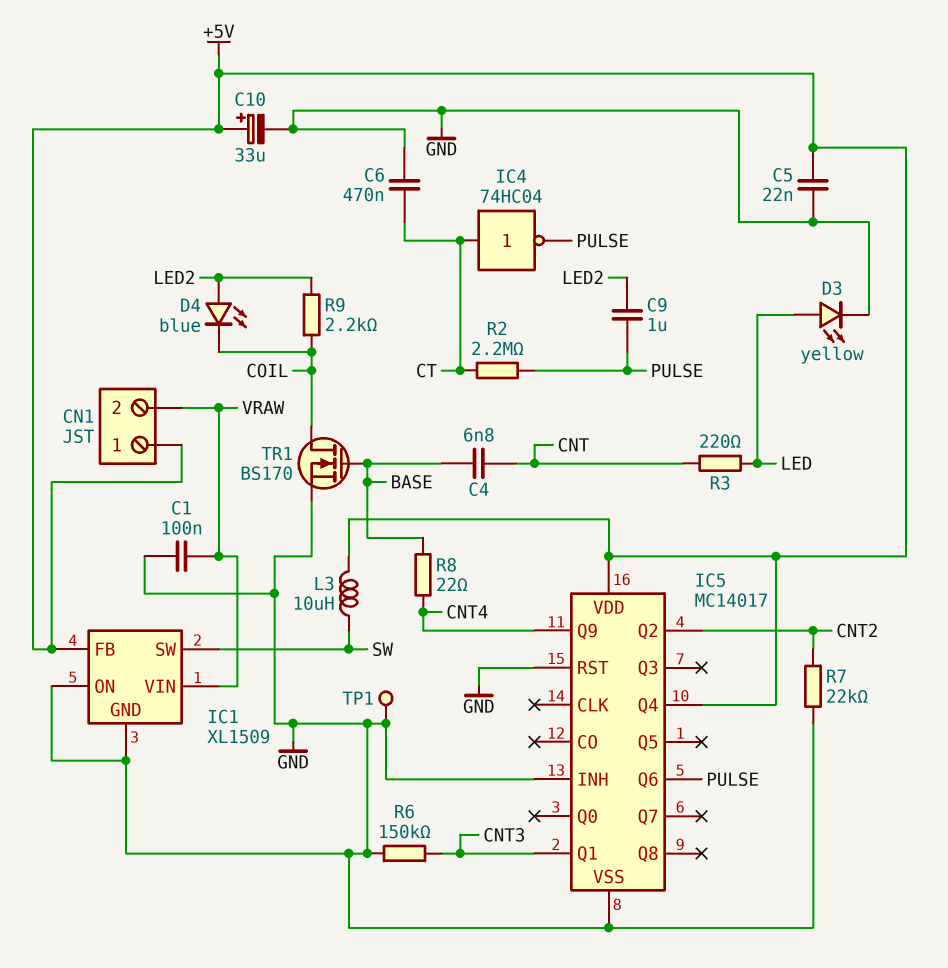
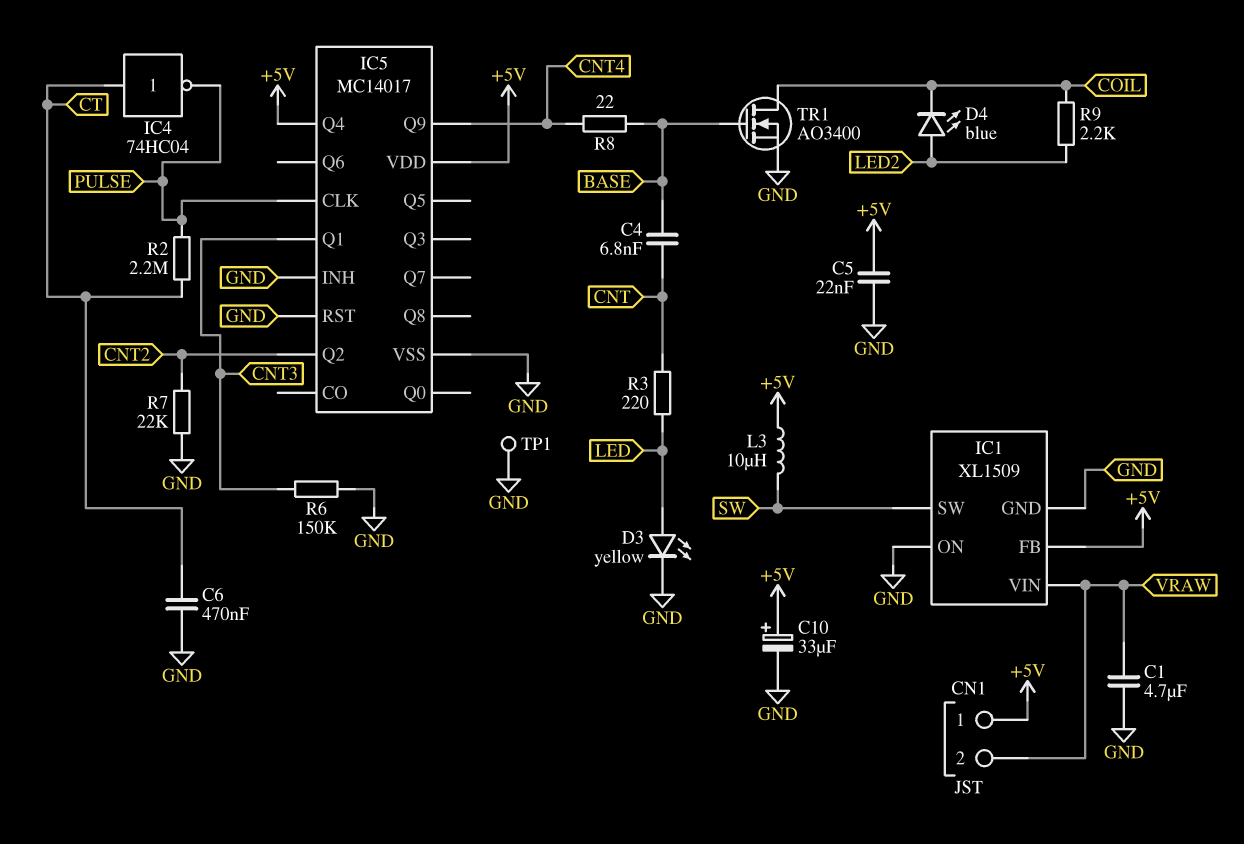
C1: 100nF (GND, VRAW) -> 4.7uF (GND, VRAW)
C9: 1uF (LED2, PULSE) -> none
IC5 pin CLK: none -> PULSE
IC5 pin Q6: PULSE -> none
TR1: NMOS BS170 (G BASE, D COIL, S GND) -> NMOS AO3400 (G BASE, D COIL, S GND)

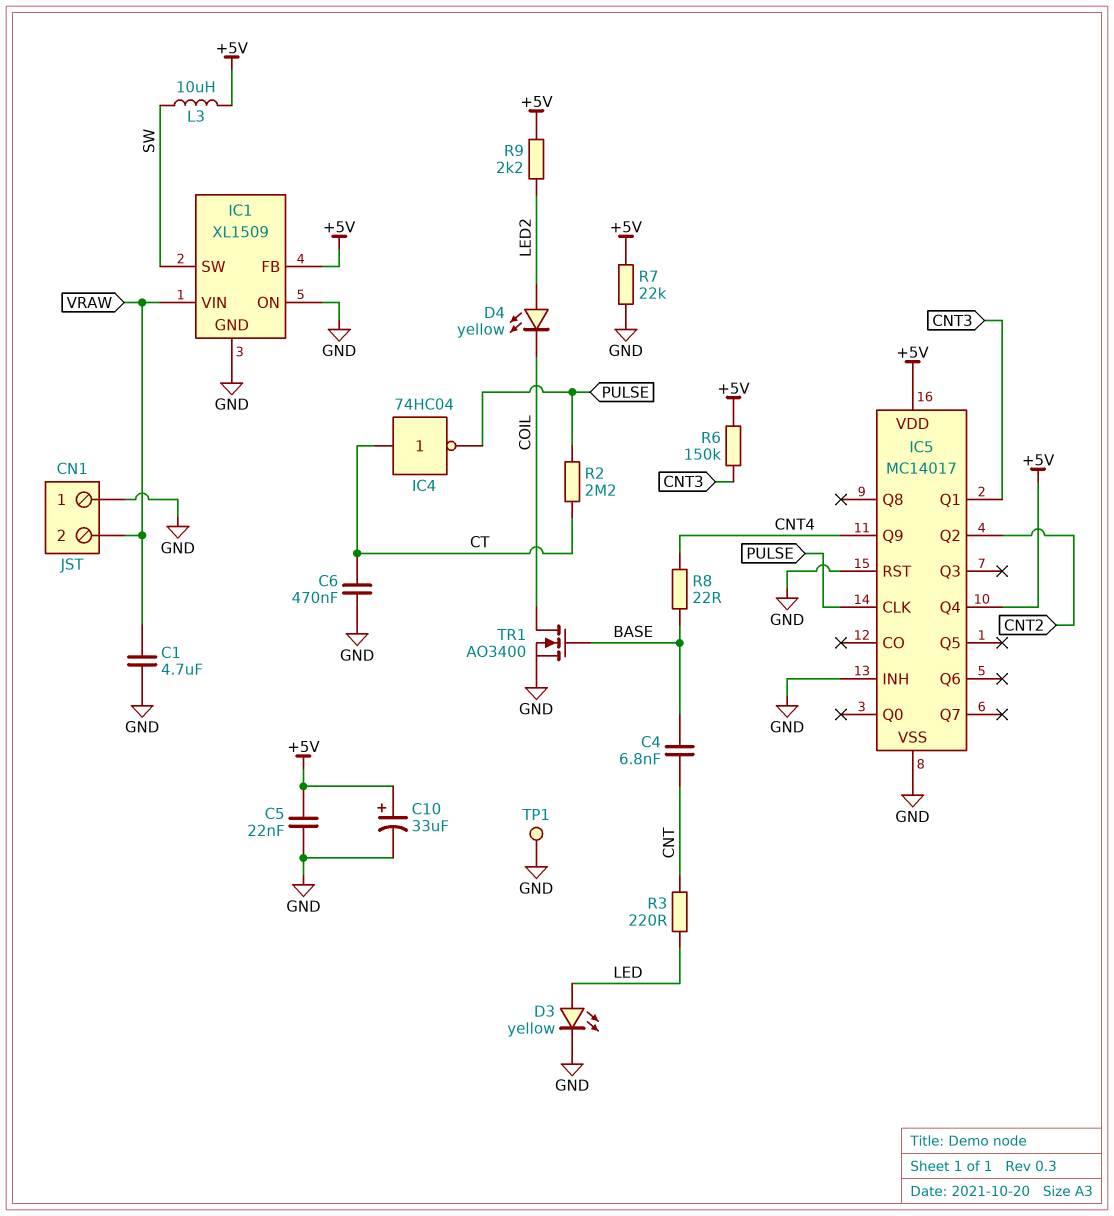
CN1 pin 1: +5V -> GND
D4: LED blue (A LED2, K COIL) -> LED yellow (A LED2, K COIL)
R6: 150k (CNT3, GND) -> 150k (+5V, CNT3)
R7: 22k (CNT2, GND) -> 22k (+5V, GND)
R9: 2.2k (COIL, LED2) -> 2.2k (+5V, LED2)

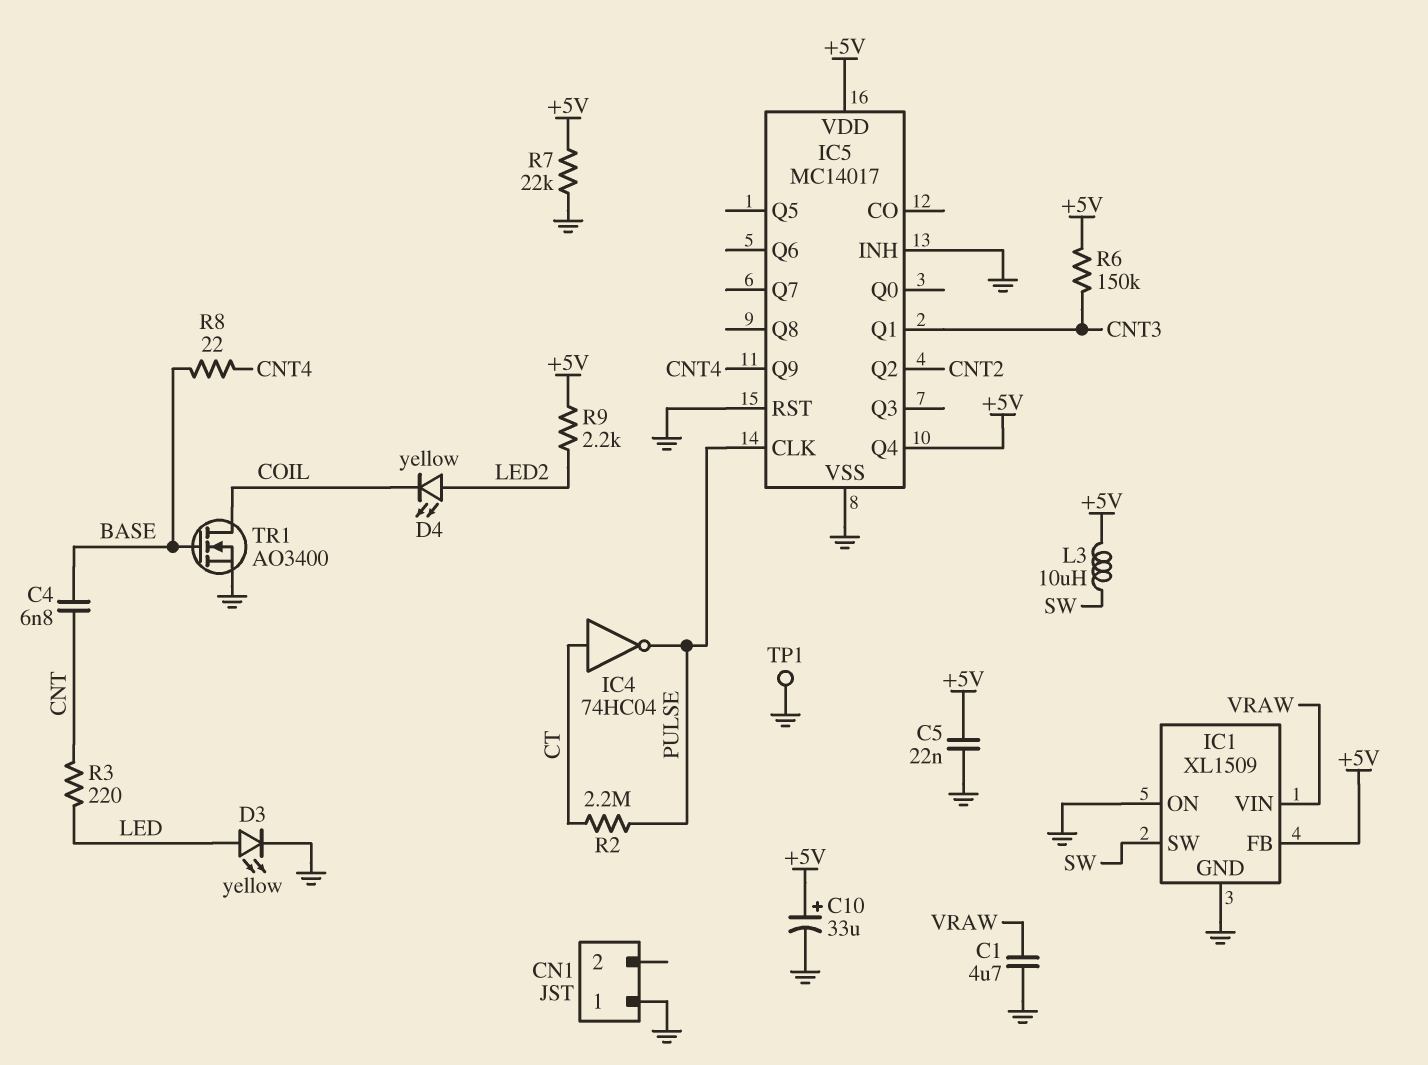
C6: 470nF (CT, GND) -> none
CN1 pin 2: VRAW -> none

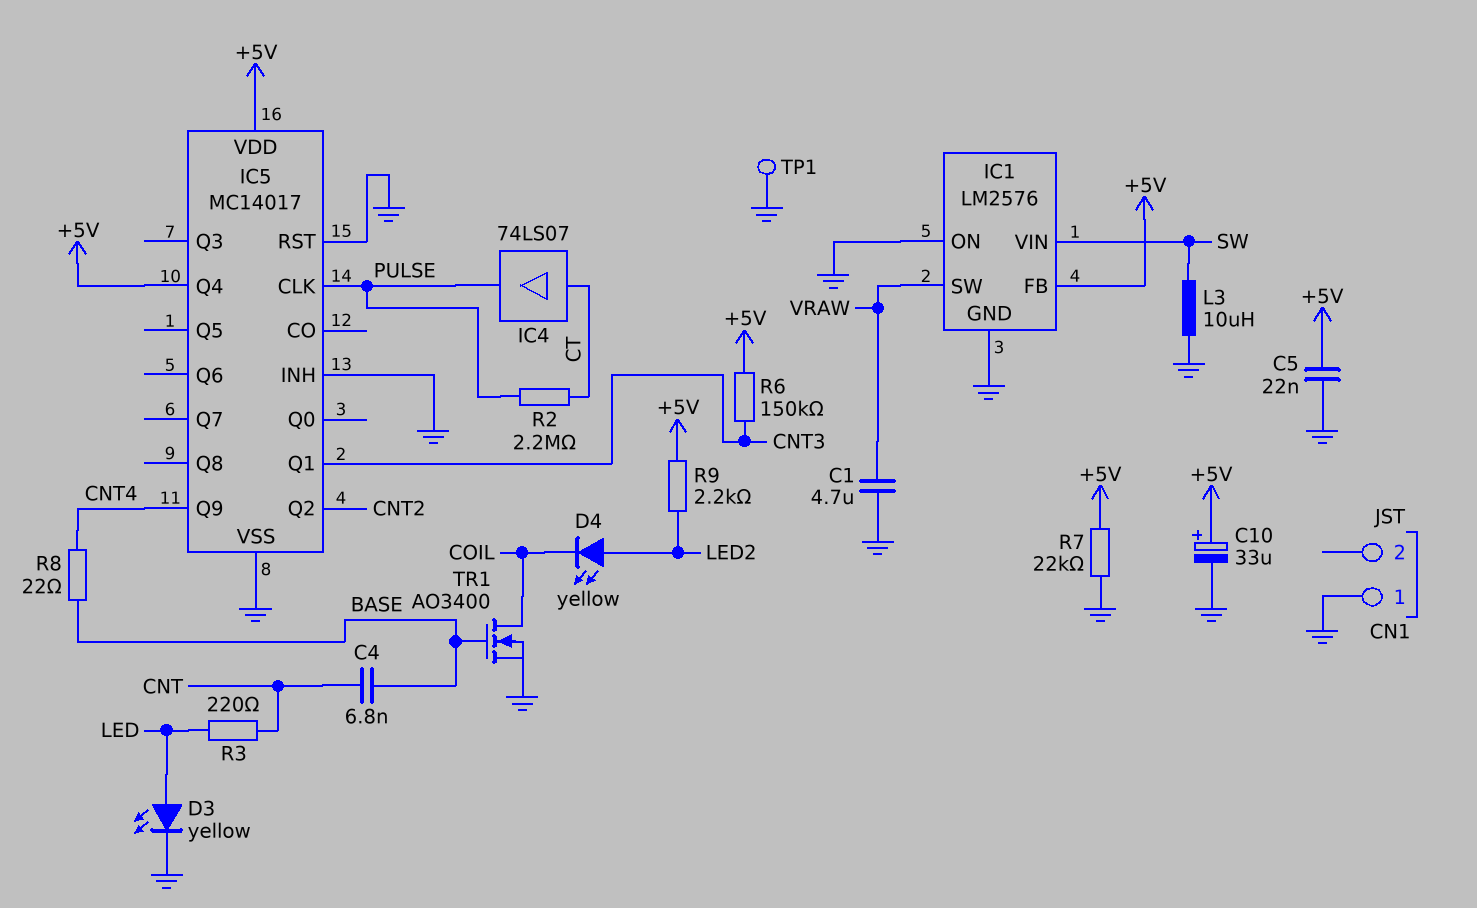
IC1: XL1509 -> LM2576
IC1 pin SW: SW -> VRAW
IC1 pin VIN: VRAW -> SW
IC4: NOT 74HC04 (in CT, out PULSE) -> buffer 74LS07 (in CT, out PULSE)
L3: 10uH (+5V, SW) -> 10uH (GND, SW)

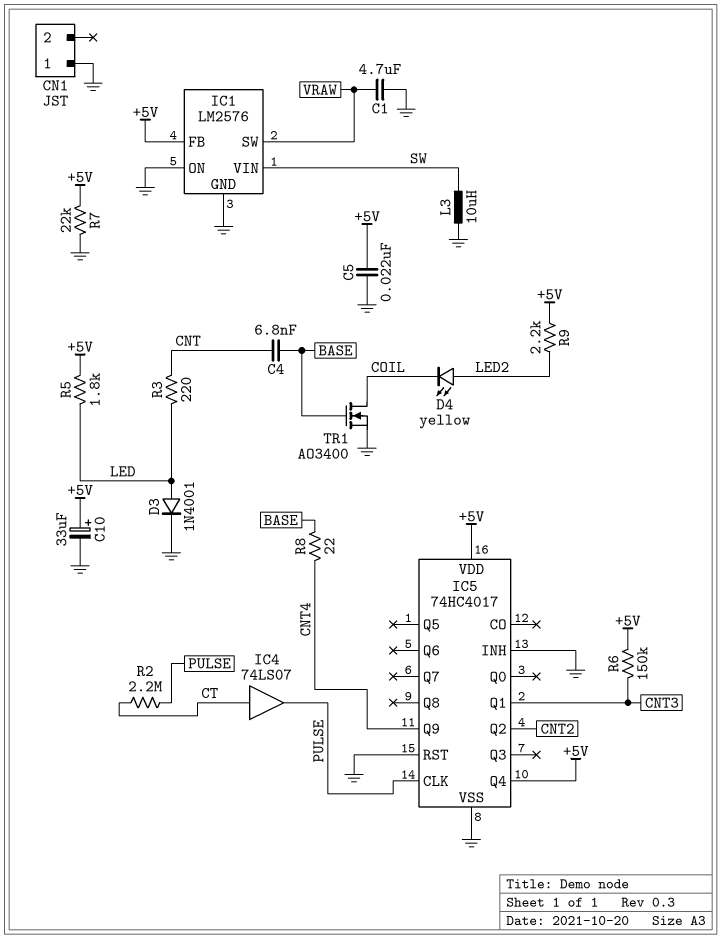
D3: LED yellow (A LED, K GND) -> diode 1N4001 (A LED, K GND)
IC5: MC14017 -> 74HC4017
R5: none -> 1.8k (+5V, LED)
TP1: test point (GND) -> none

